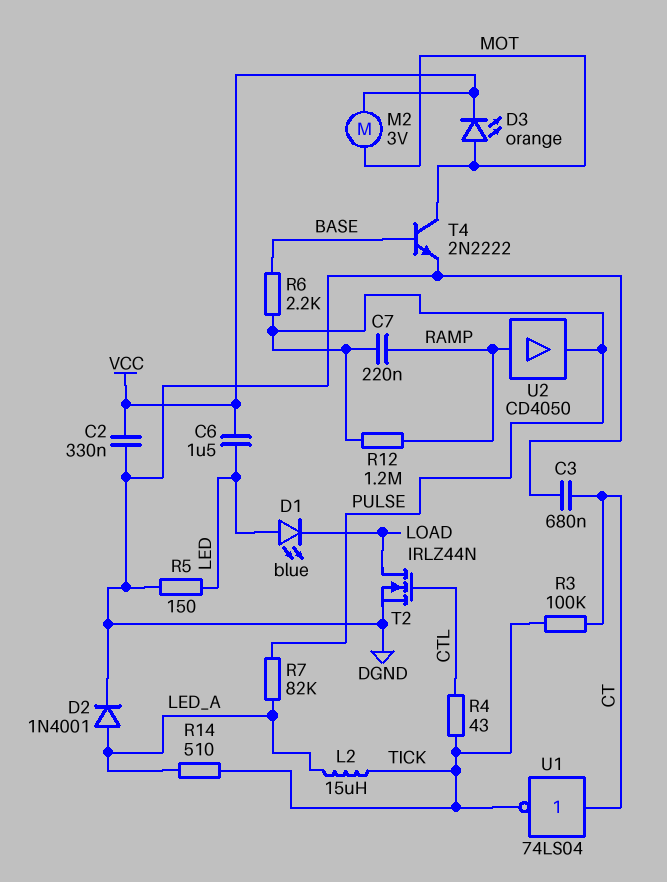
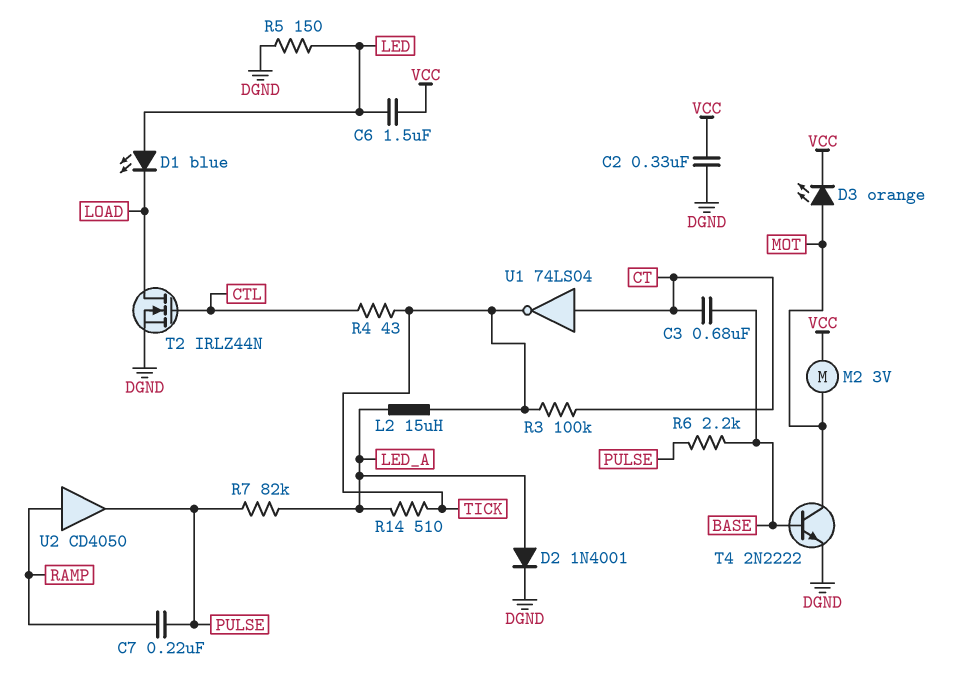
C3: 680nF (CT, DGND) -> 680nF (BASE, CT)
R12: 1.2M (PULSE, RAMP) -> none

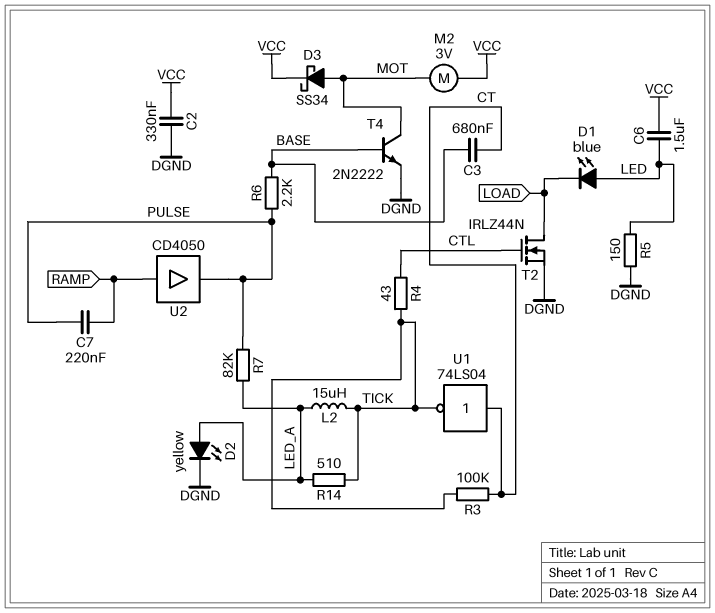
D2: diode 1N4001 (A LED_A, K DGND) -> LED yellow (A LED_A, K DGND)
D3: LED orange (A MOT, K VCC) -> schottky SS34 (A MOT, K VCC)

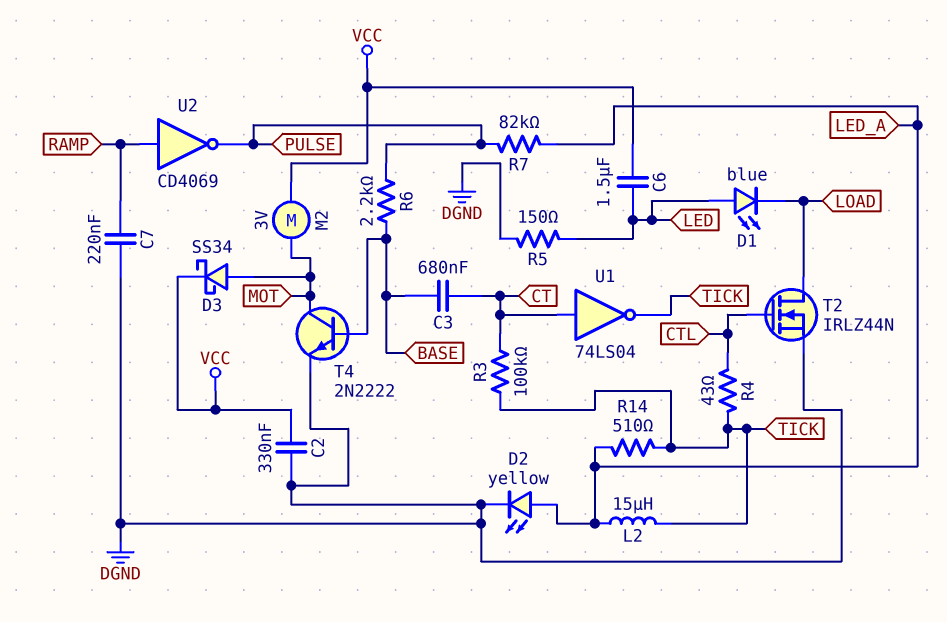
C7: 220nF (PULSE, RAMP) -> 220nF (DGND, RAMP)
U2: buffer CD4050 (in RAMP, out PULSE) -> NOT CD4069 (in RAMP, out PULSE)

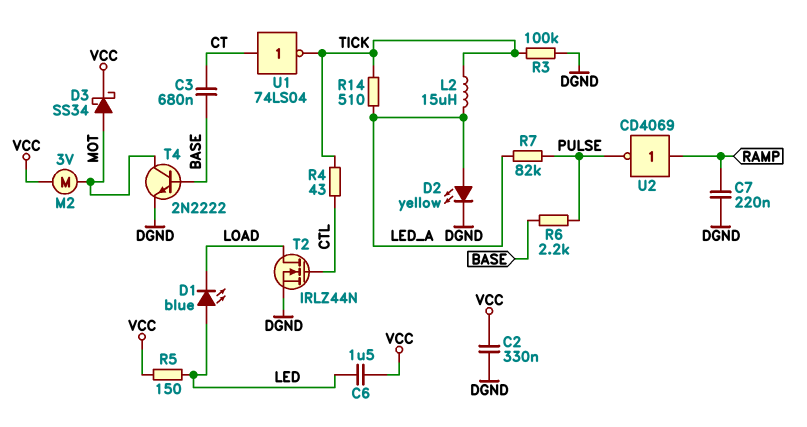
R3: 100k (CT, TICK) -> 100k (DGND, TICK)
R5: 150 (DGND, LED) -> 150 (LED, VCC)

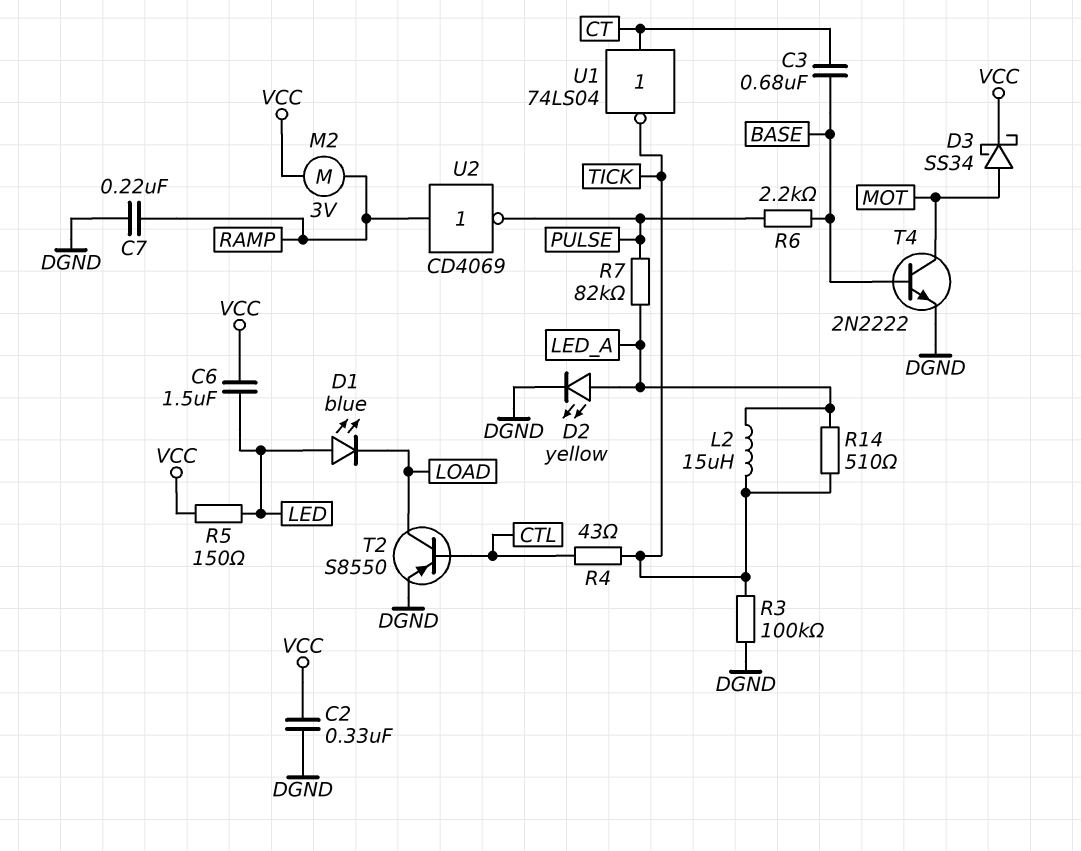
M2: motor 3V (MOT, VCC) -> motor 3V (RAMP, VCC)
T2: NMOS IRLZ44N (G CTL, D LOAD, S DGND) -> PNP S8550 (B CTL, C LOAD, E DGND)

